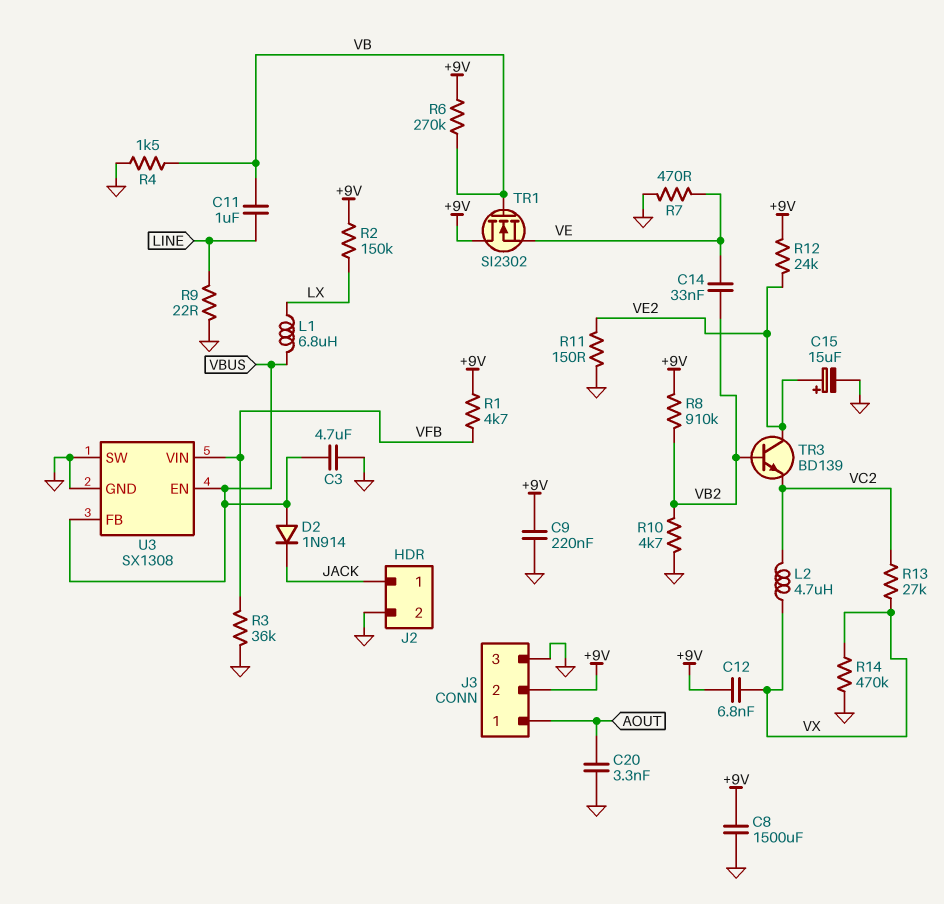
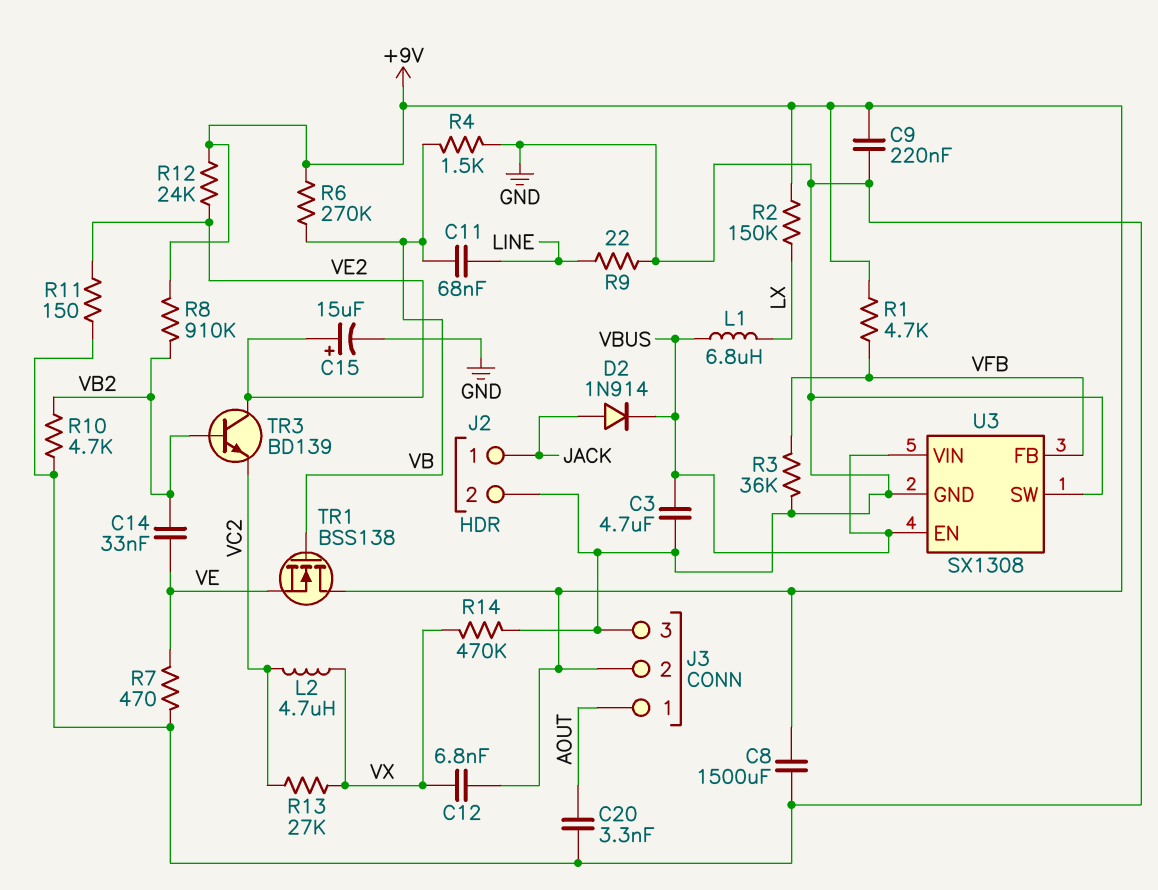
C11: 1uF (LINE, VB) -> 68nF (LINE, VB)
D2: diode 1N914 (A VBUS, K JACK) -> diode 1N914 (A JACK, K VBUS)
TR1: NMOS SI2302 (G VB, D +9V, S VE) -> NMOS BSS138 (G VB, D +9V, S VE)
U3 pin FB: VBUS -> VFB
U3 pin VIN: VFB -> VBUS

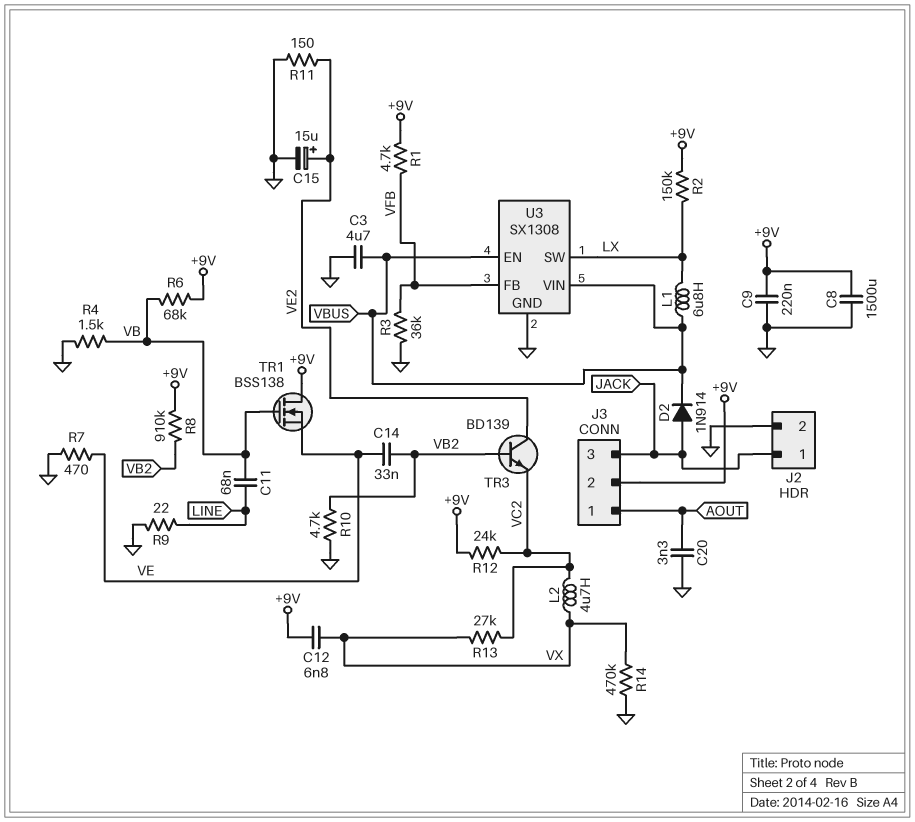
J3 pin 3: GND -> JACK
R6: 270k (+9V, VB) -> 68k (+9V, VB)
R12: 24k (+9V, VE2) -> 24k (+9V, VC2)
U3 pin SW: GND -> LX

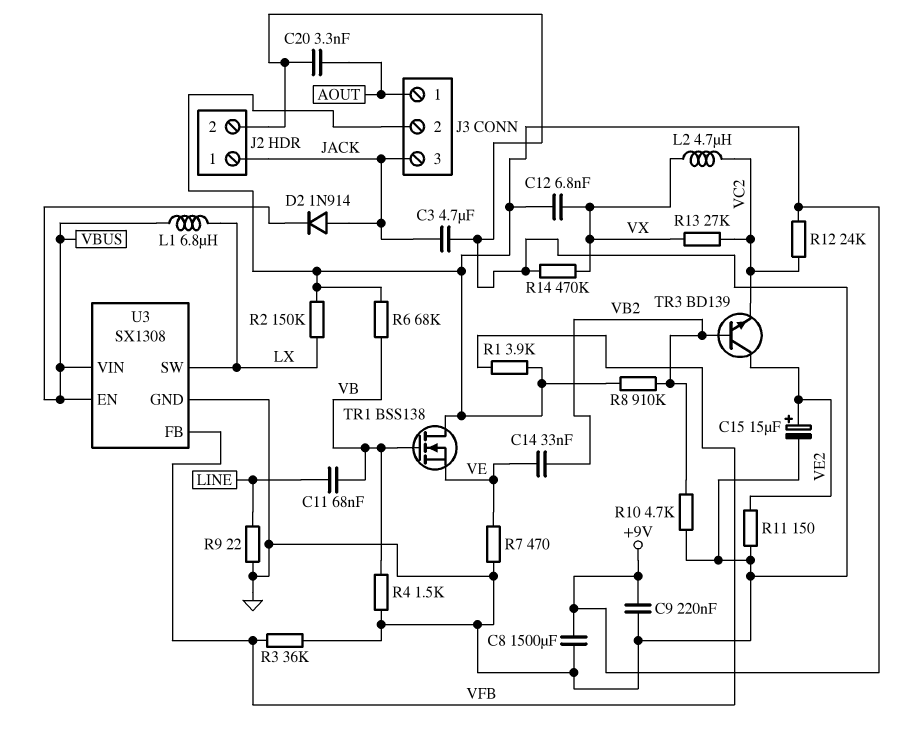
C3: 4.7uF (GND, VBUS) -> 4.7uF (GND, JACK)
R1: 4.7k (+9V, VFB) -> 3.9k (+9V, VFB)

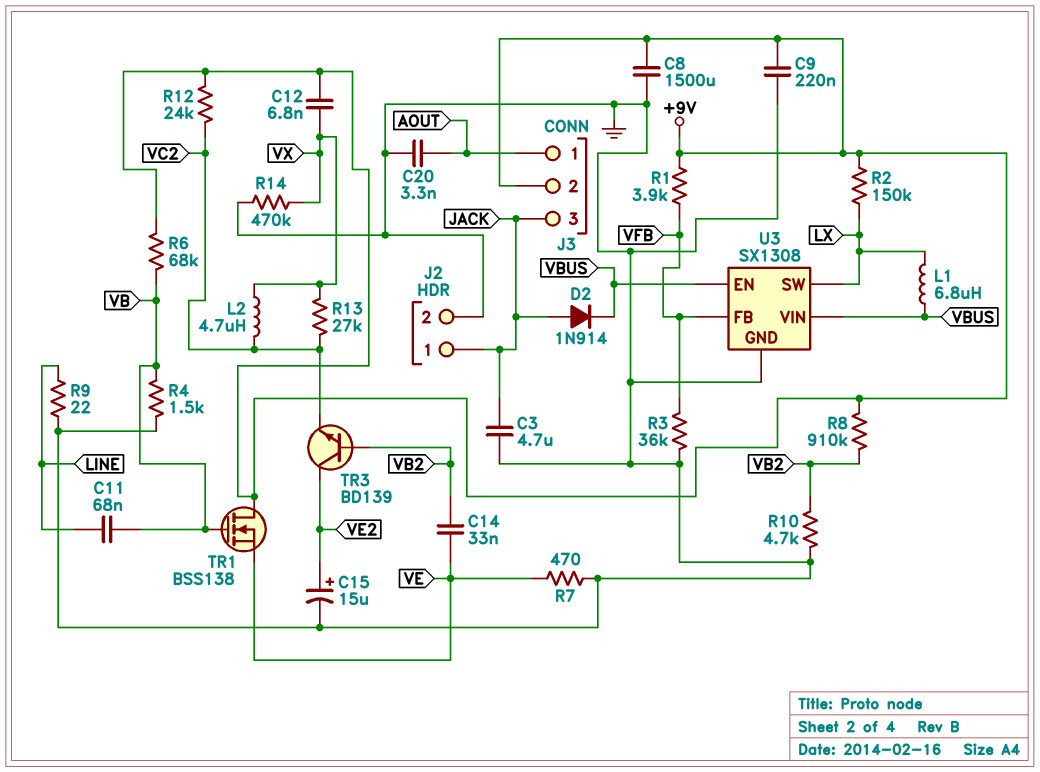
R11: 150 (GND, VE2) -> none

